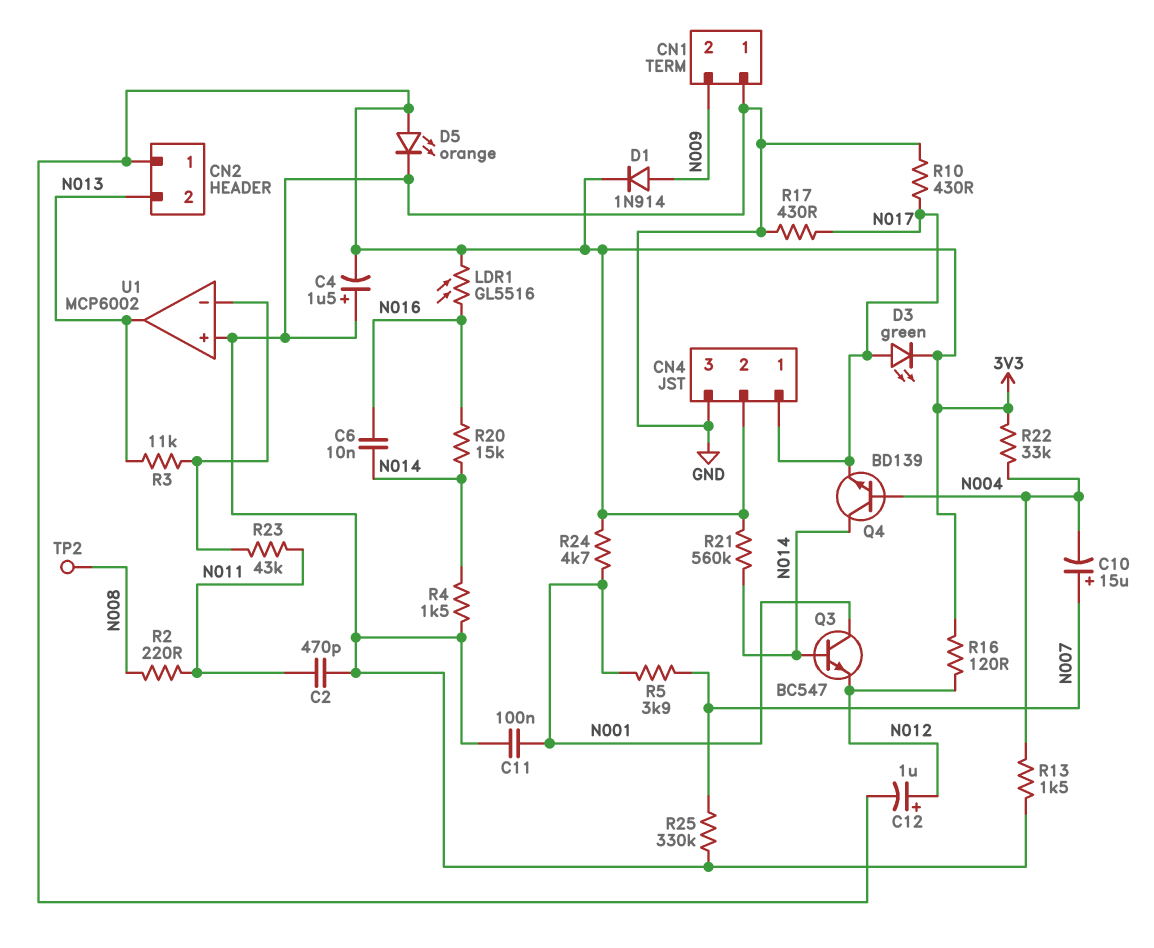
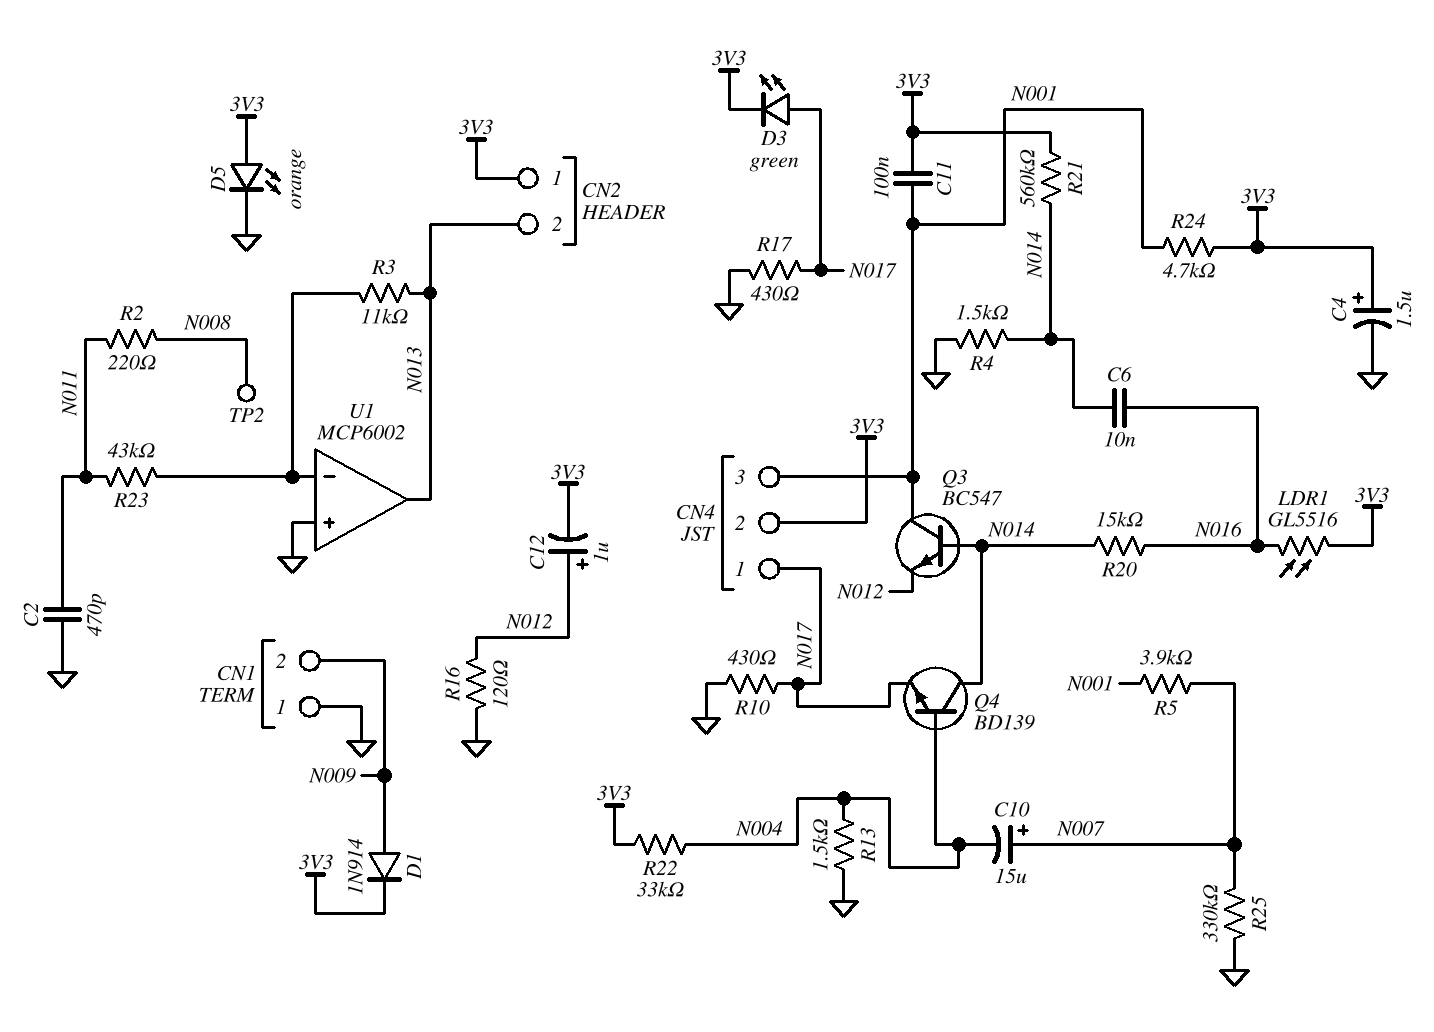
C4: 1.5uF (plus GND, minus 3V3) -> 1.5uF (plus 3V3, minus GND)
C11: 100nF (GND, N001) -> 100nF (3V3, N001)
CN4 pin 3: GND -> N001
R16: 120 (3V3, N012) -> 120 (GND, N012)

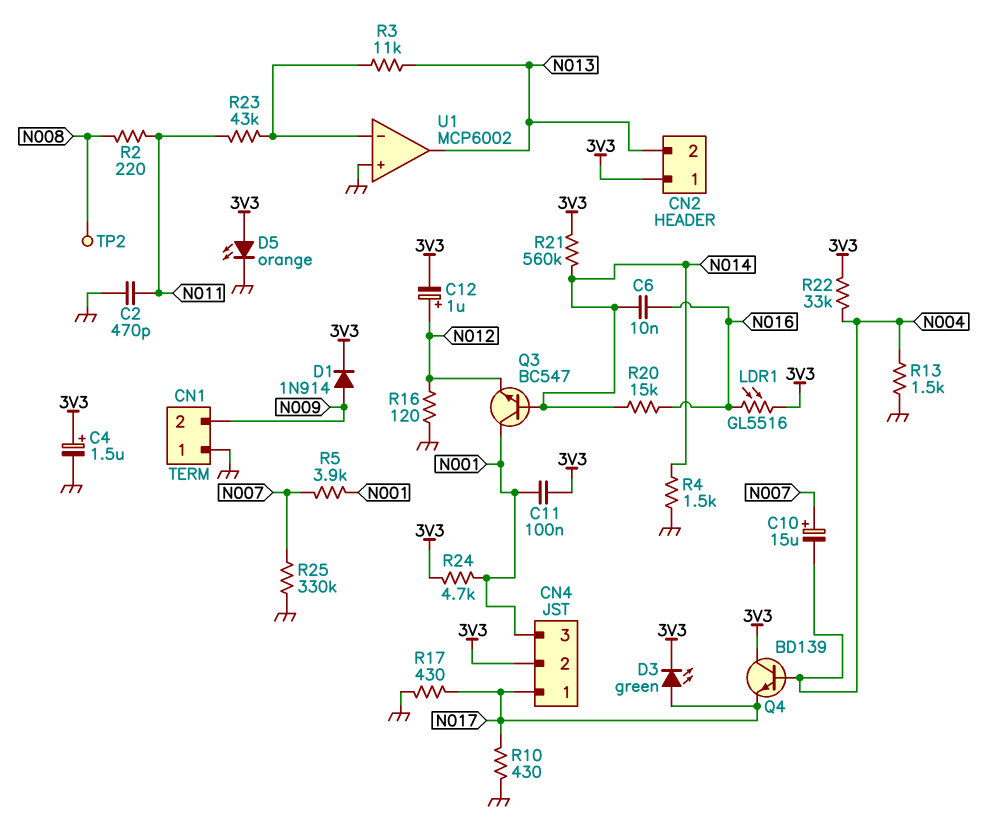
Q4: NPN BD139 (B N004, C N014, E N017) -> NPN BD139 (B N004, C 3V3, E N017)

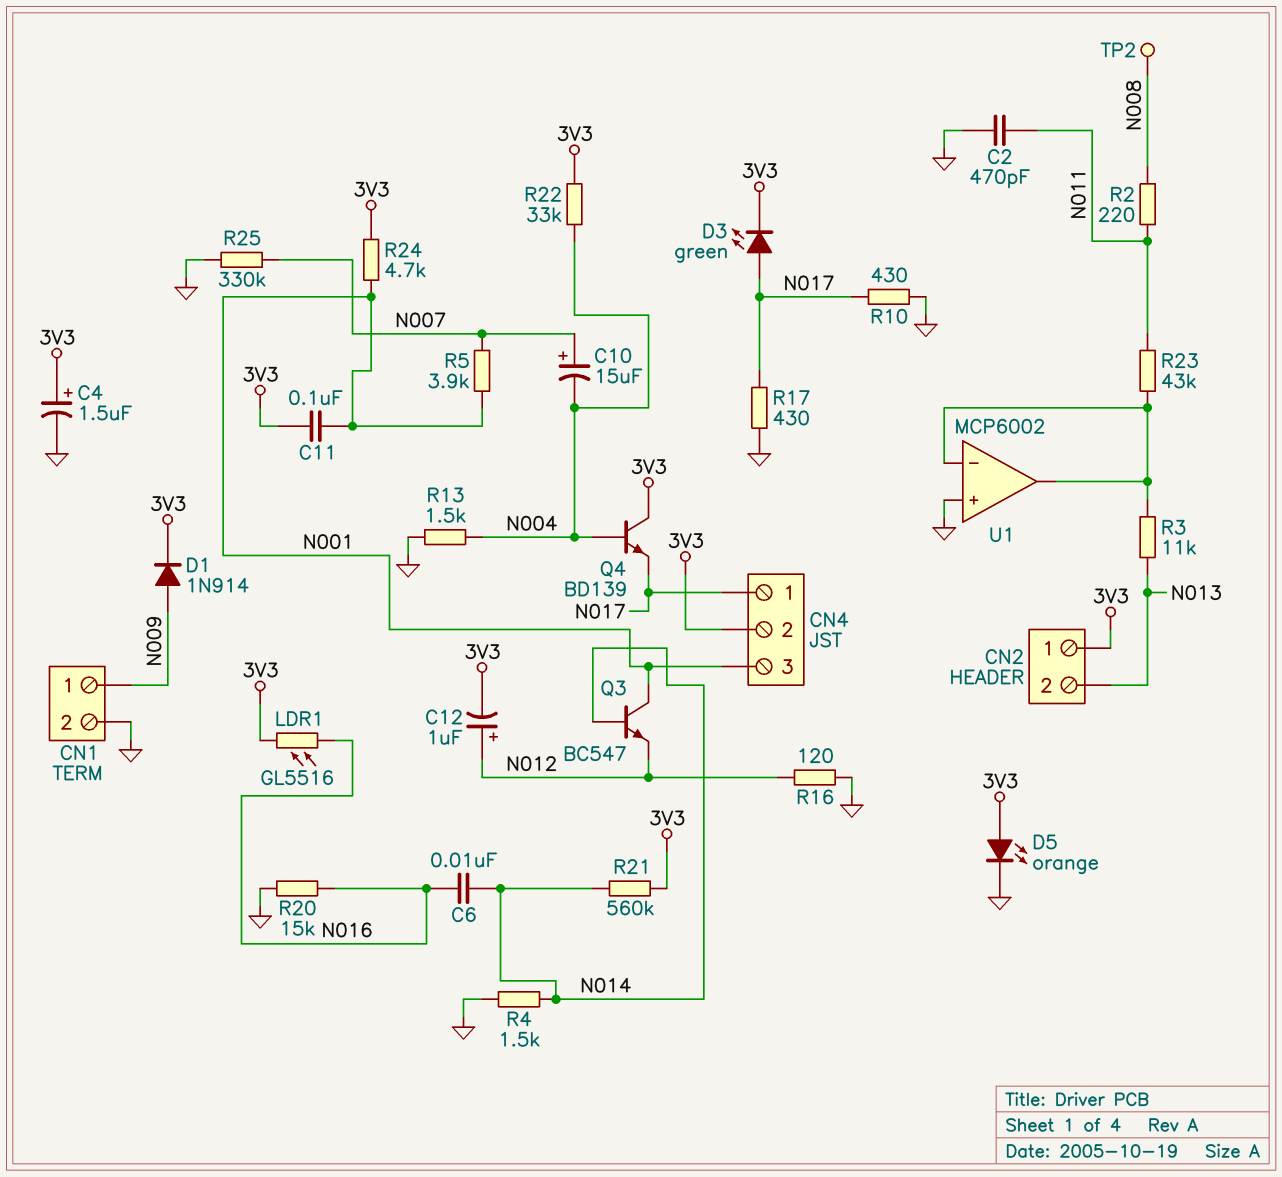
CN1 pin 1: GND -> N009
CN1 pin 2: N009 -> GND
R20: 15k (N014, N016) -> 15k (GND, N016)
U1 pin out: N013 -> U1/in-

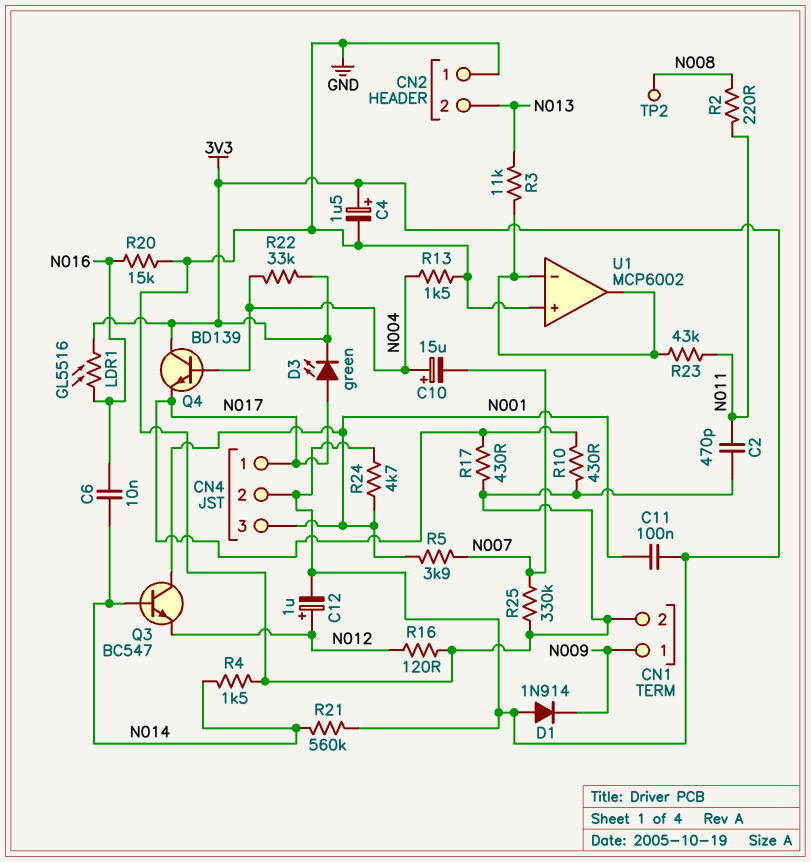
C10: 15uF (plus N007, minus N004) -> 15uF (plus N004, minus N007)
CN2 pin 1: 3V3 -> GND
D1: diode 1N914 (A N009, K 3V3) -> diode 1N914 (A 3V3, K N009)
D5: LED orange (A 3V3, K GND) -> none

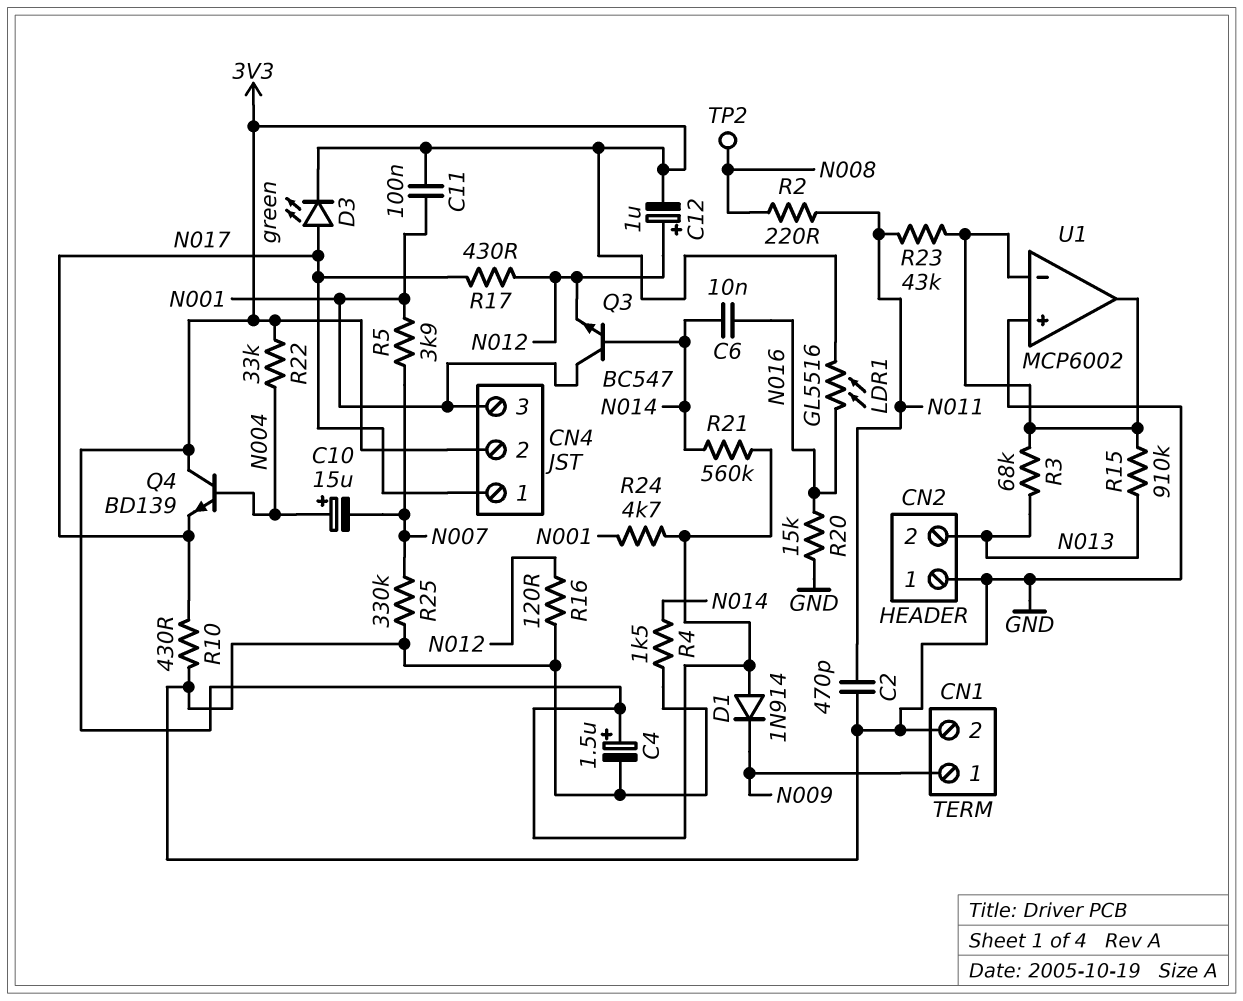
R3: 11k (N013, U1/in-) -> 68k (N013, U1/in-)
R13: 1.5k (GND, N004) -> none
R15: none -> 910k (N013, U1/in-)
R17: 430 (GND, N017) -> 430 (N012, N017)

